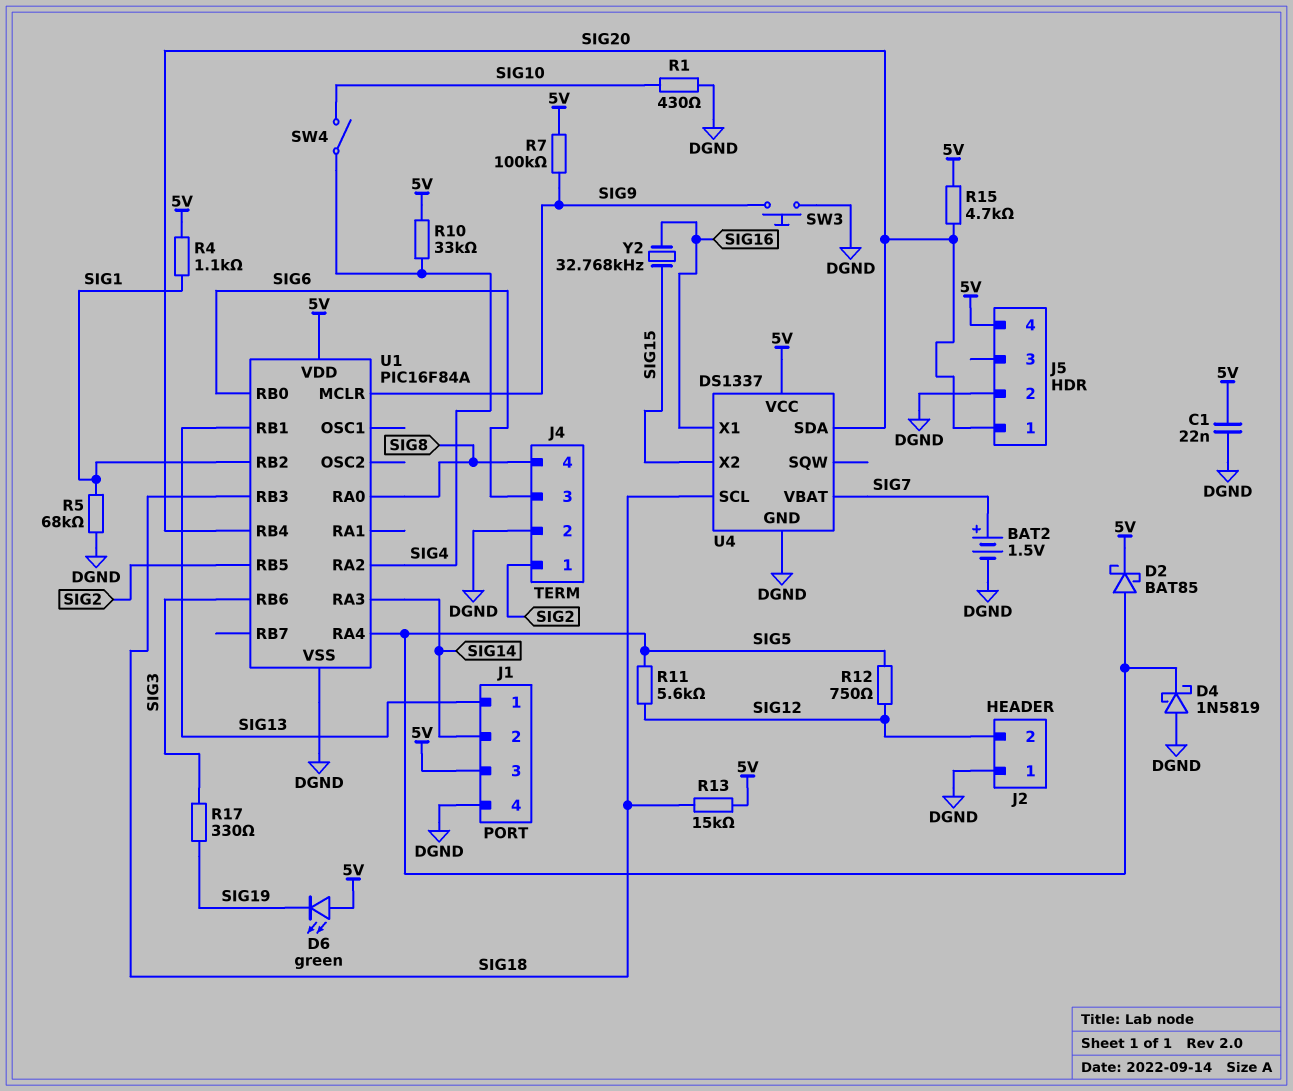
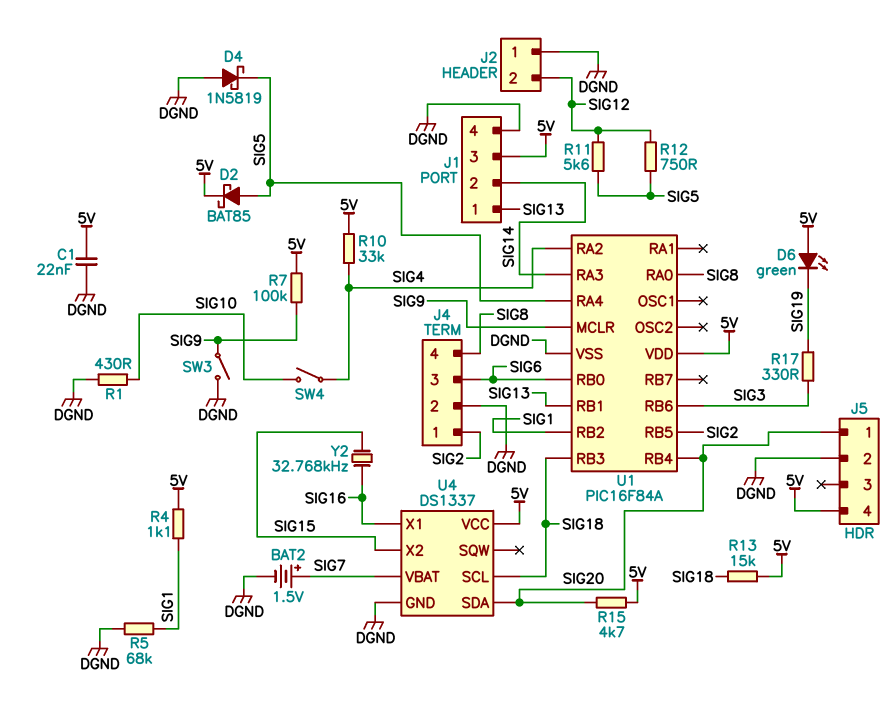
SW3: button (DGND, SIG9) -> switch (DGND, SIG9)

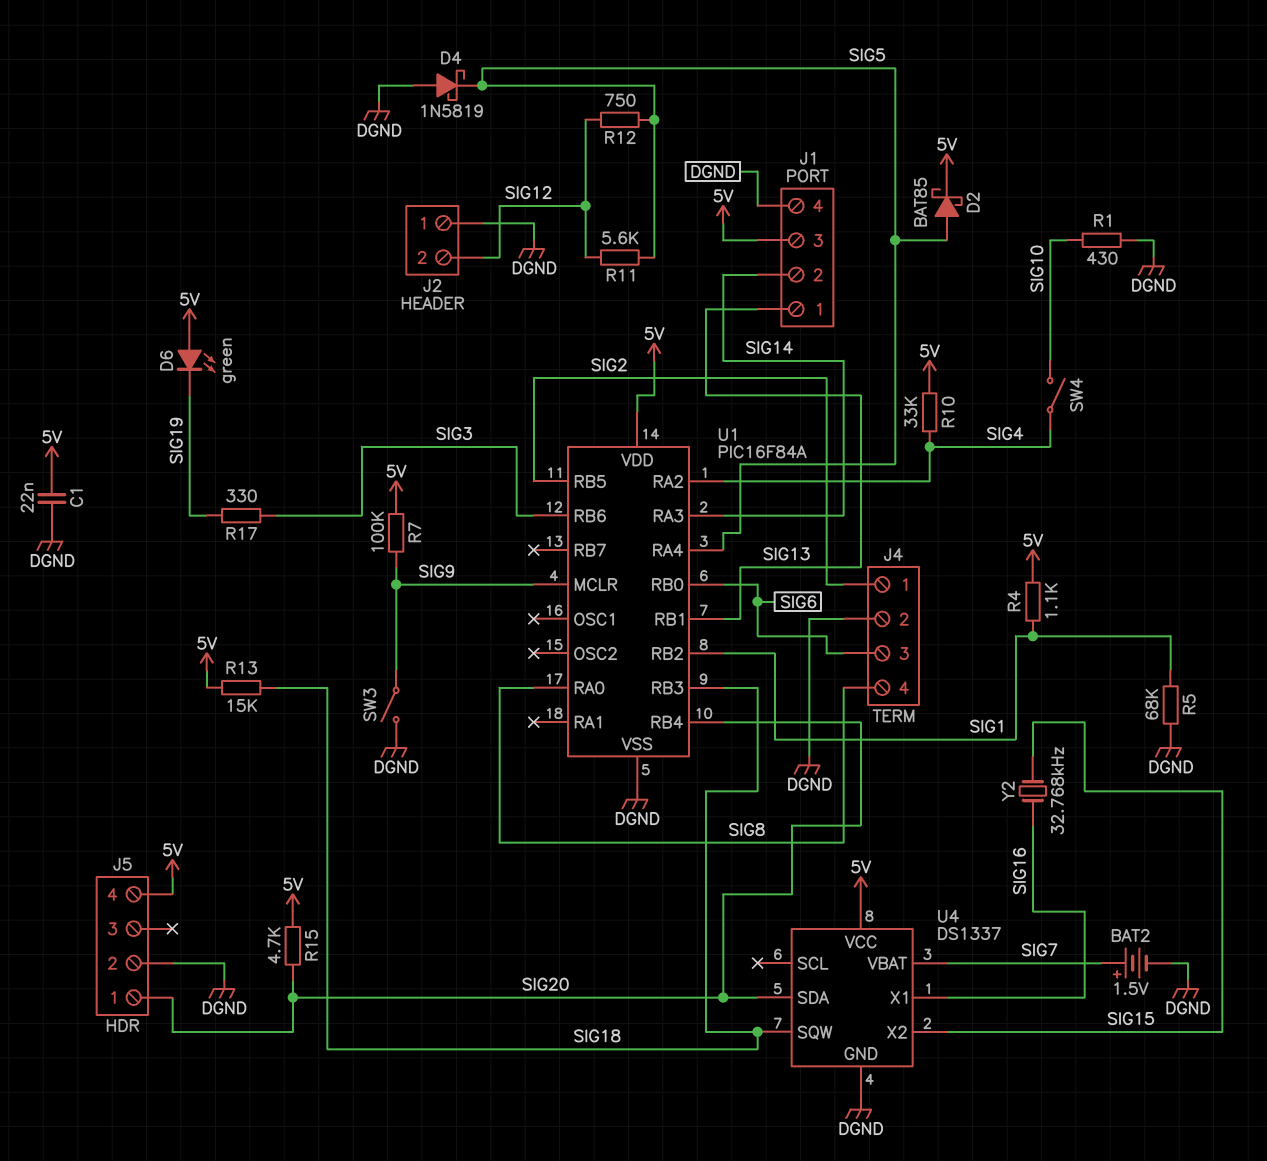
U4 pin SCL: SIG18 -> none
U4 pin SQW: none -> SIG18

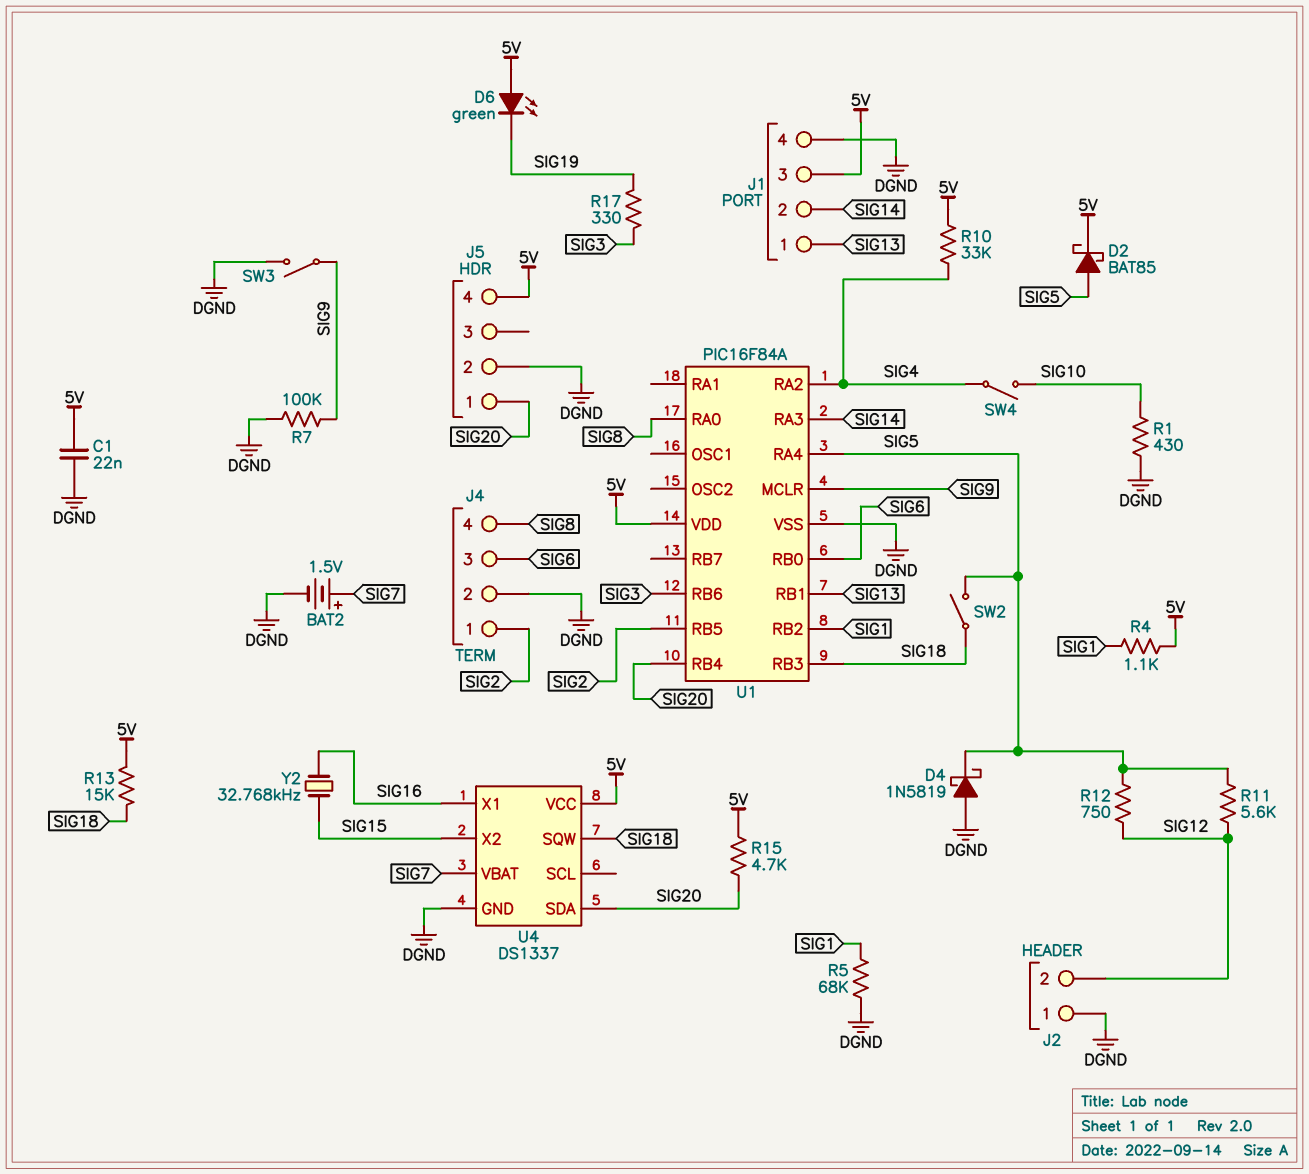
R7: 100k (5V, SIG9) -> 100k (DGND, SIG9)
SW2: none -> switch (SIG5, SIG18)

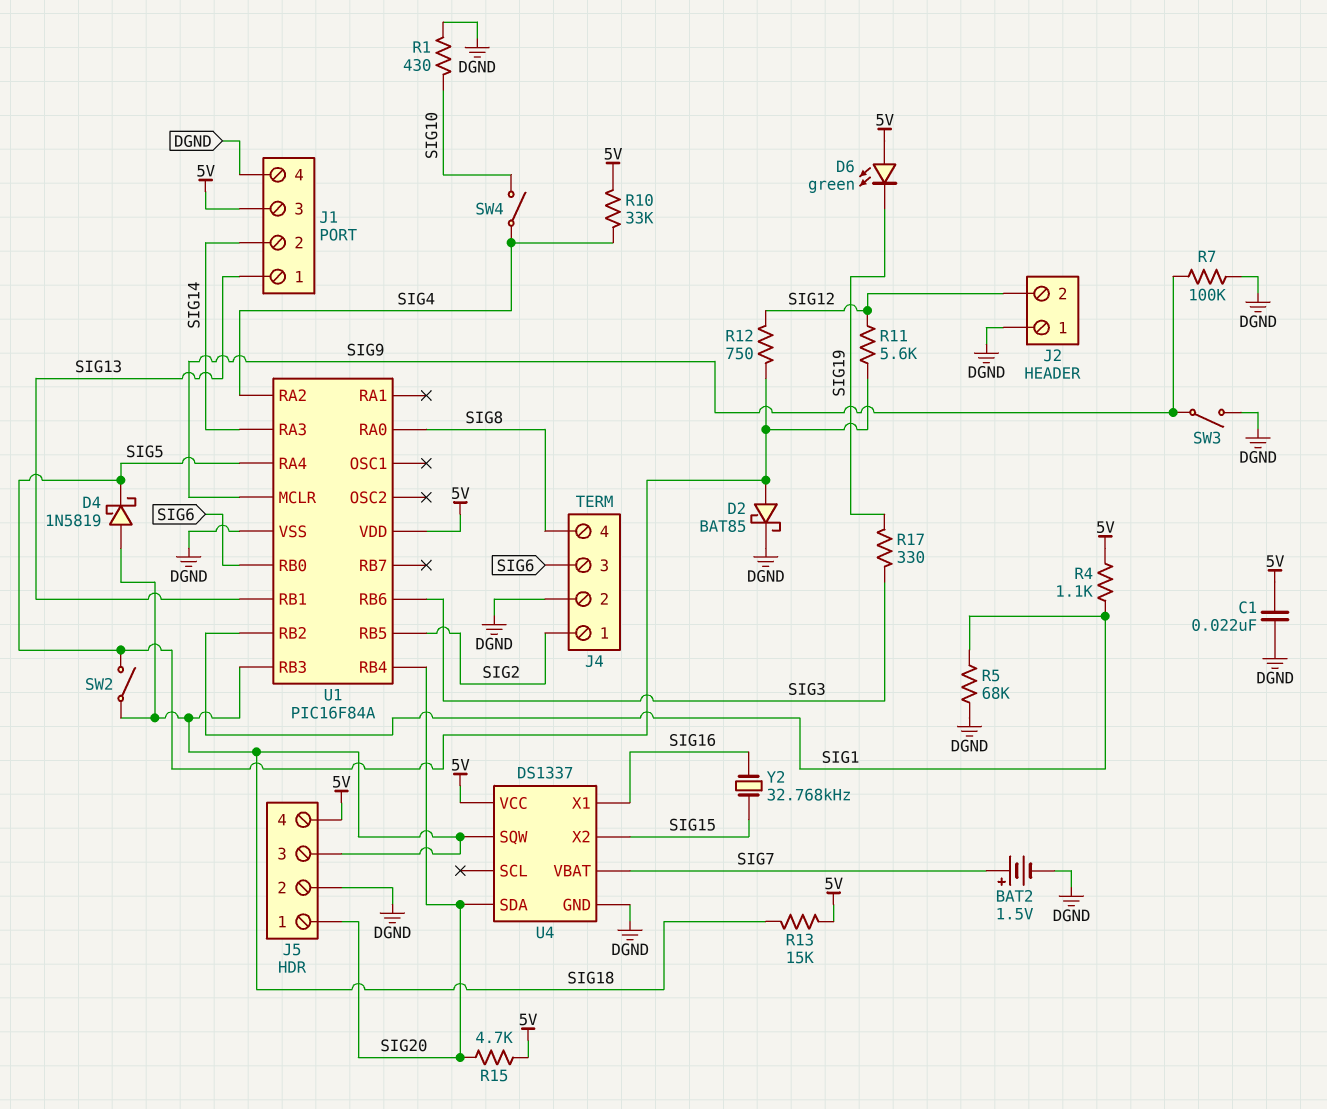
D2: schottky BAT85 (A SIG5, K 5V) -> schottky BAT85 (A SIG5, K DGND)
D4: schottky 1N5819 (A DGND, K SIG5) -> schottky 1N5819 (A SIG18, K SIG5)
J5 pin 3: none -> SIG18

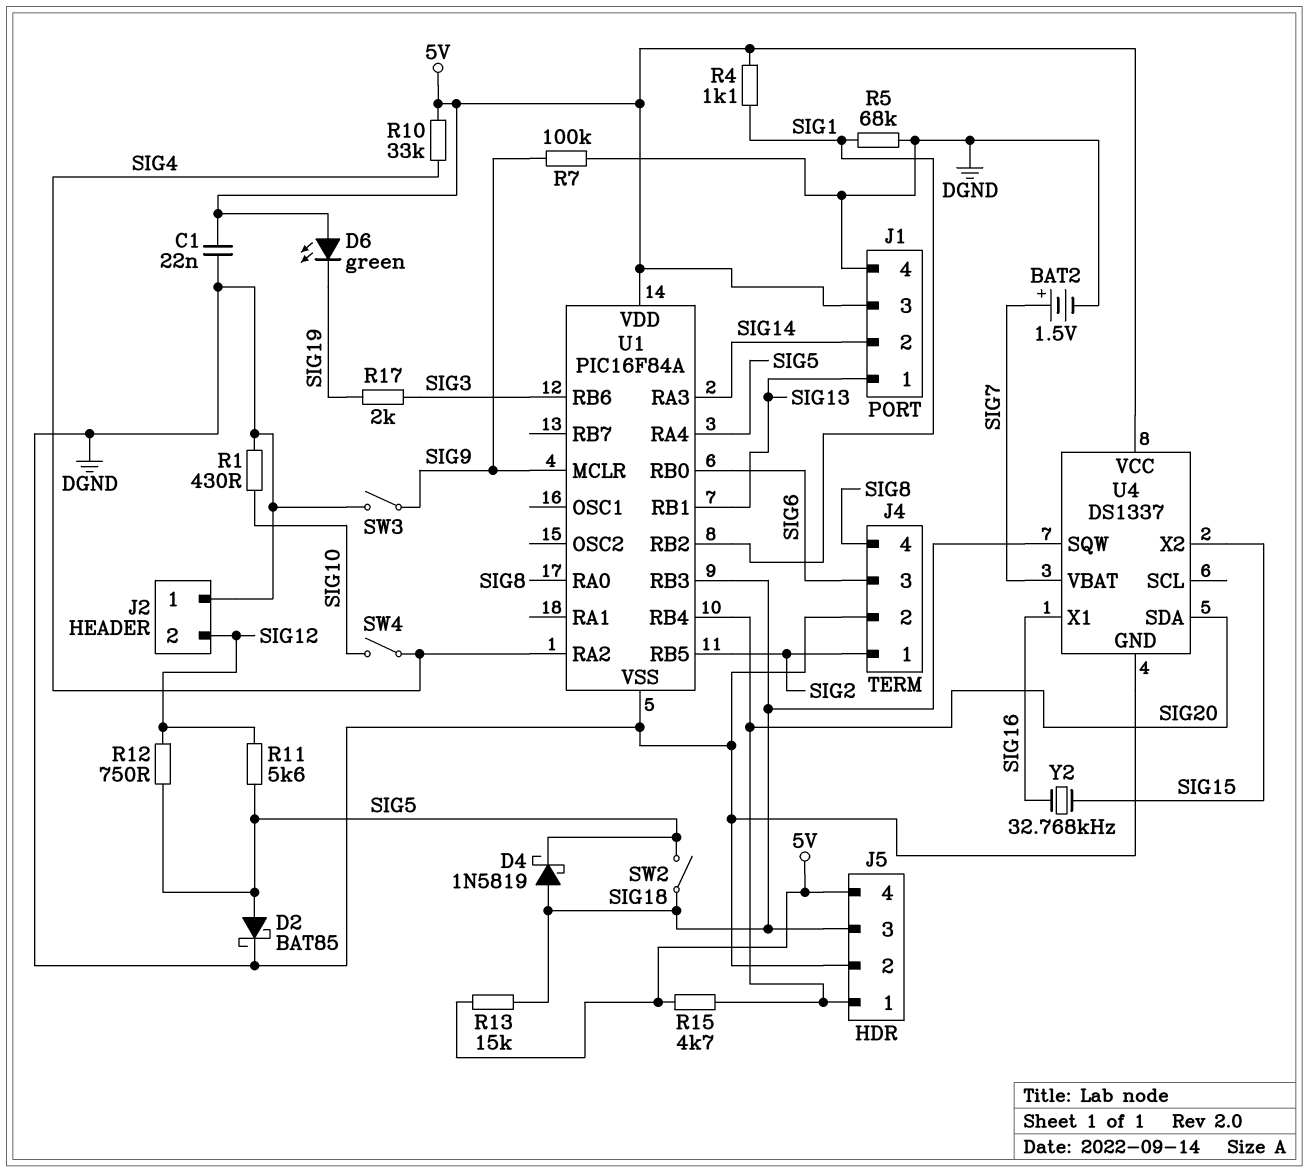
R17: 330 (SIG3, SIG19) -> 2k (SIG3, SIG19)

